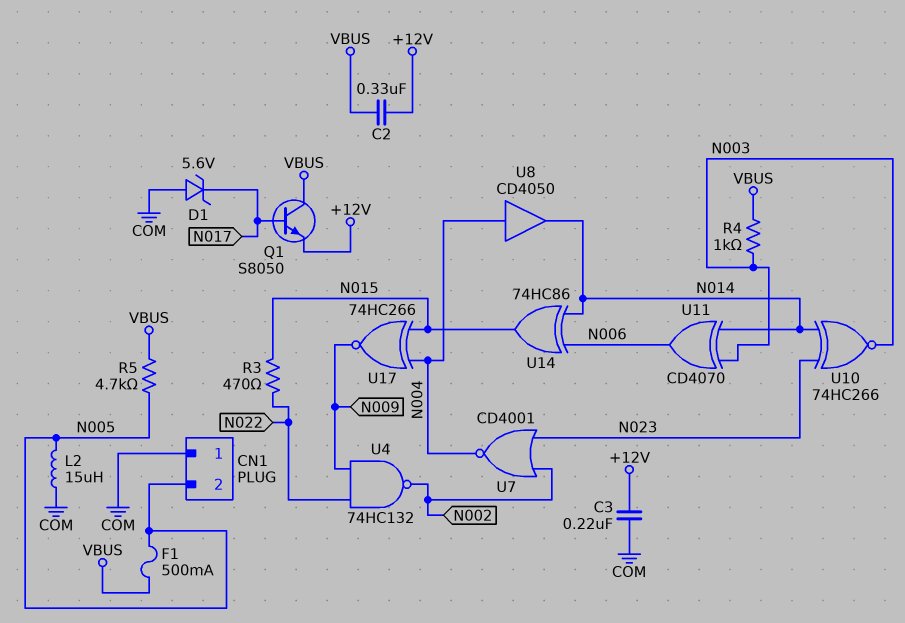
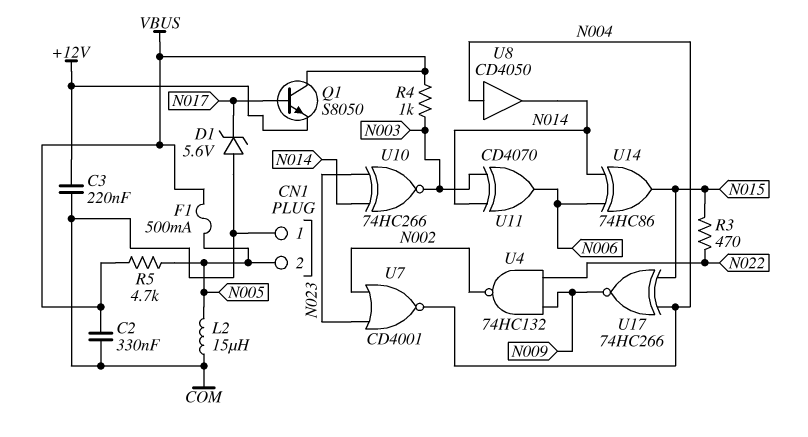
C2: 330nF (+12V, VBUS) -> 330nF (COM, VBUS)

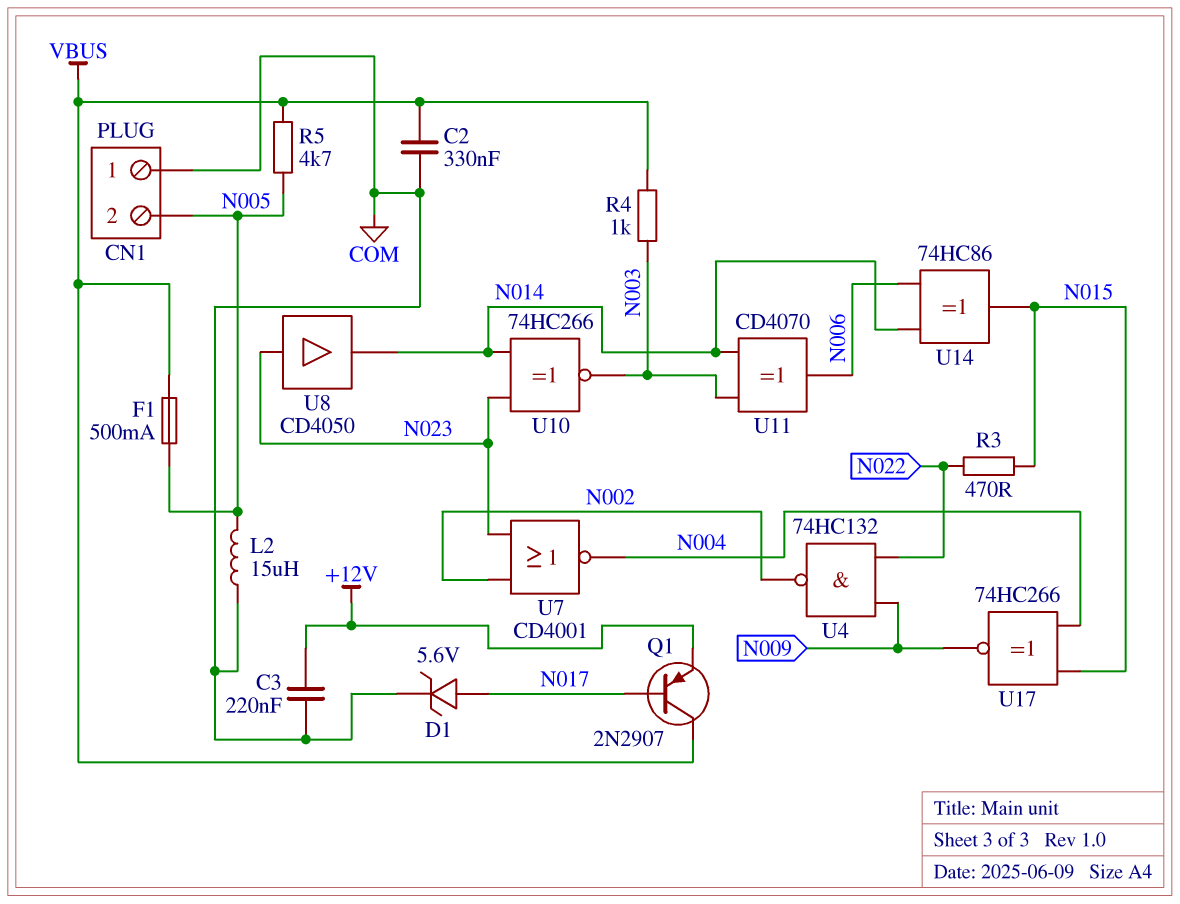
D1: zener 5.6V (A COM, K N017) -> zener 5.6V (A N017, K COM)
Q1: NPN S8050 (B N017, C VBUS, E +12V) -> PNP 2N2907 (B N017, C VBUS, E +12V)
U8: buffer CD4050 (in N004, out N014) -> buffer CD4050 (in N023, out N014)

